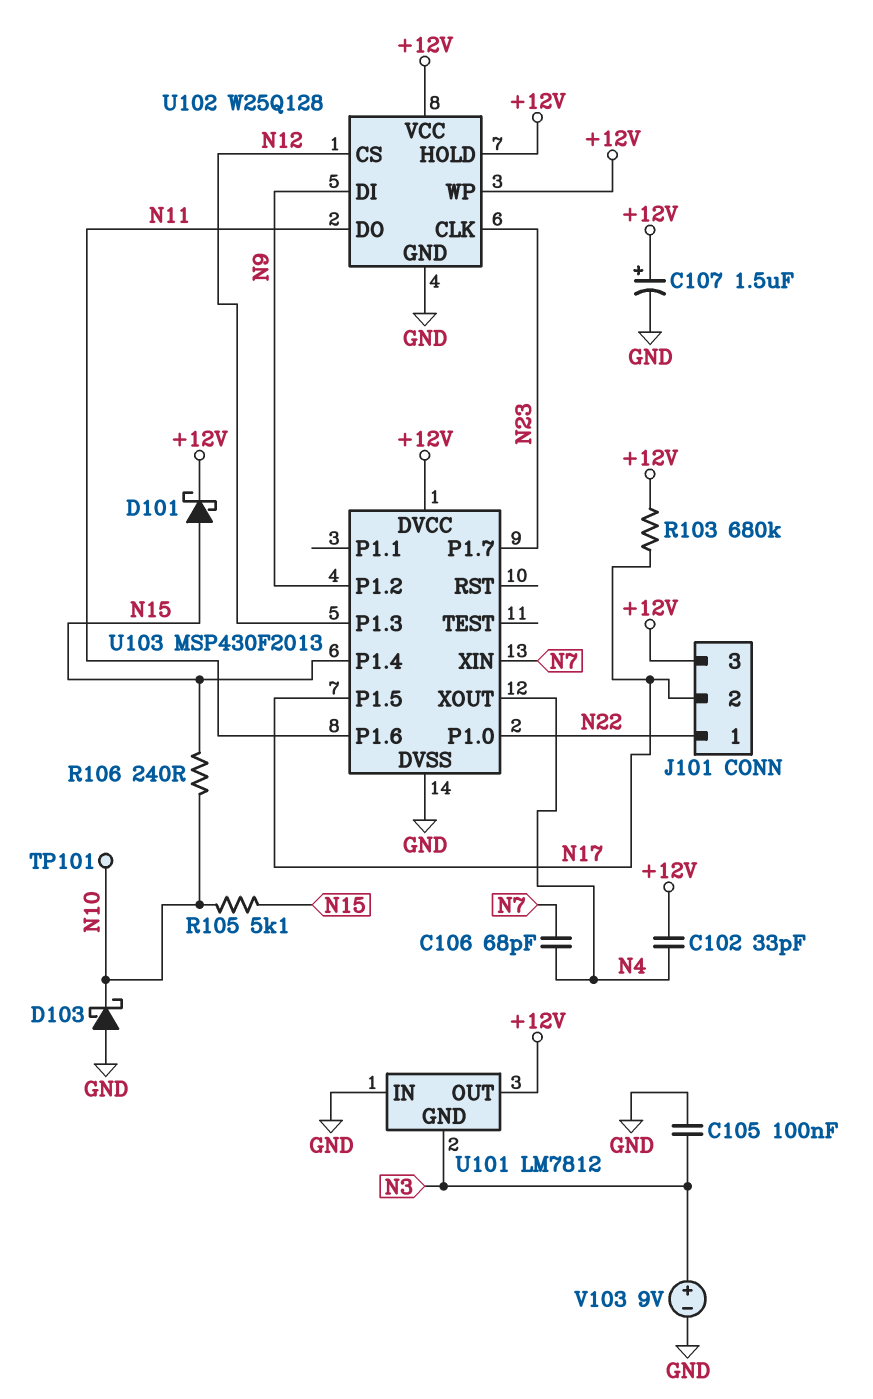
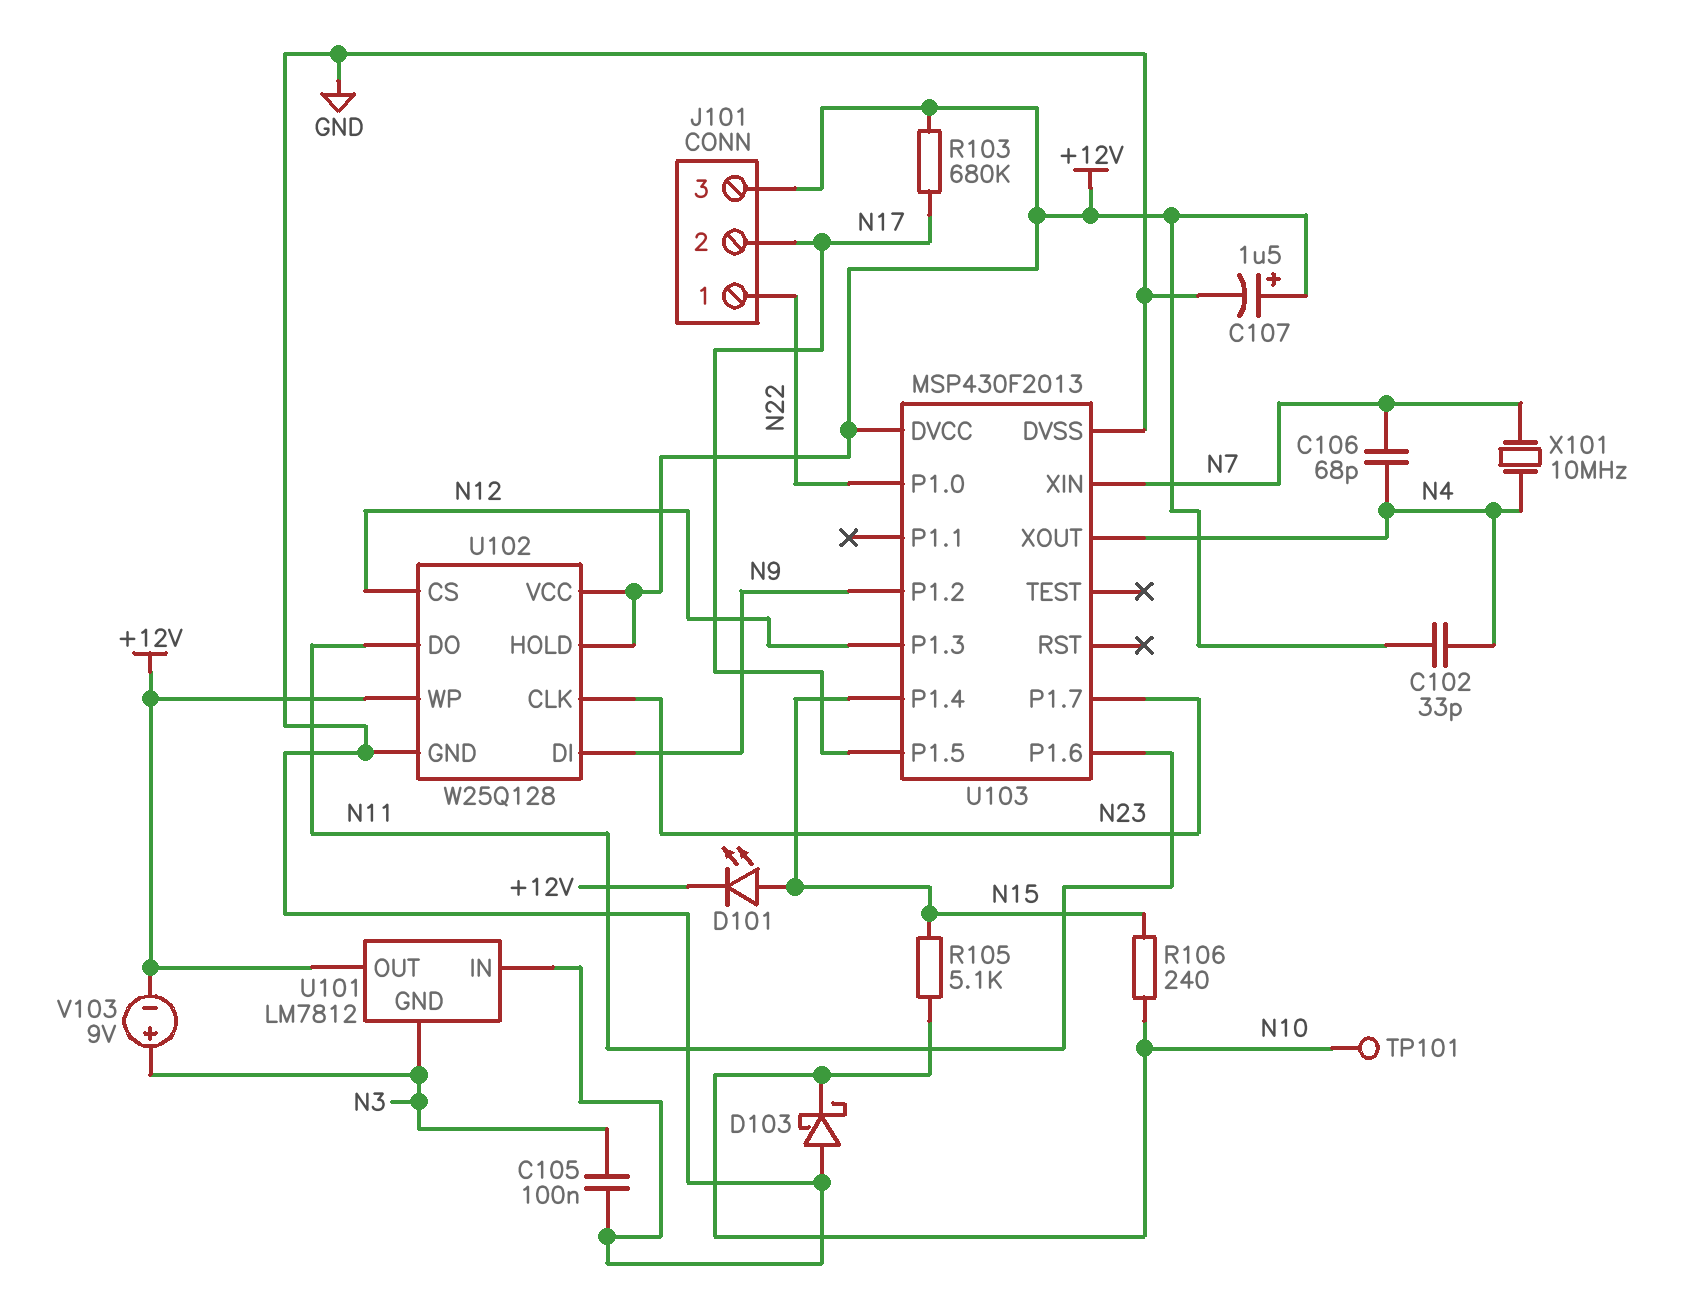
D101: schottky (A N15, K +12V) -> LED (A N15, K +12V)
V103: 9V (plus N3, minus GND) -> 9V (plus N3, minus +12V)
X101: none -> 10MHz (N4, N7)

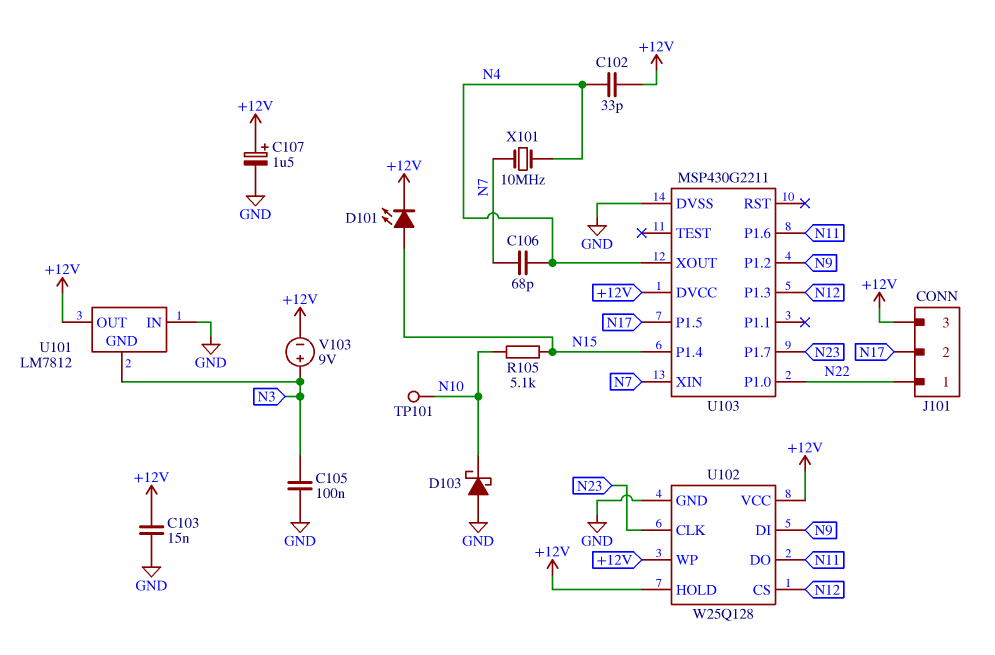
C103: none -> 15nF (+12V, GND)
R103: 680k (+12V, N17) -> none
R106: 240 (N10, N15) -> none
U103: MSP430F2013 -> MSP430G2211

